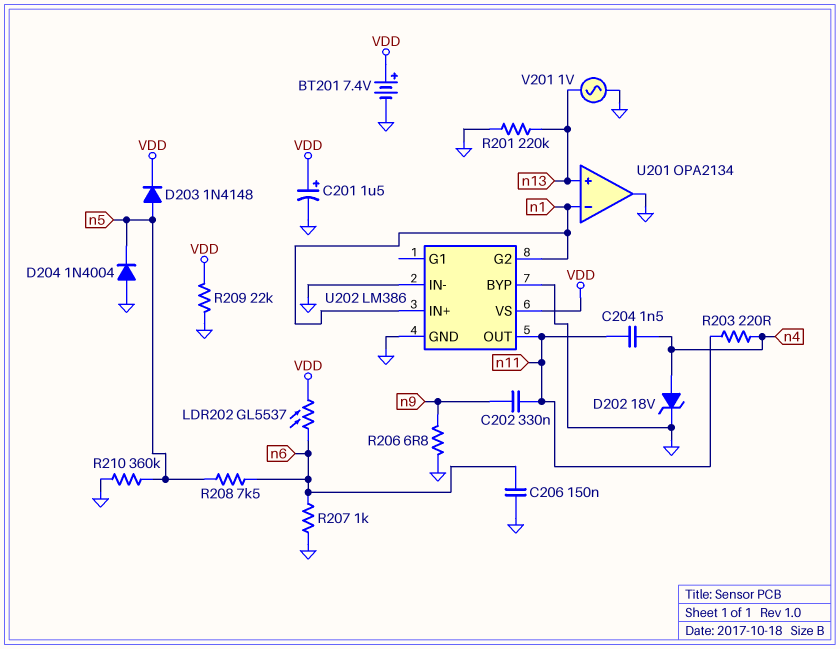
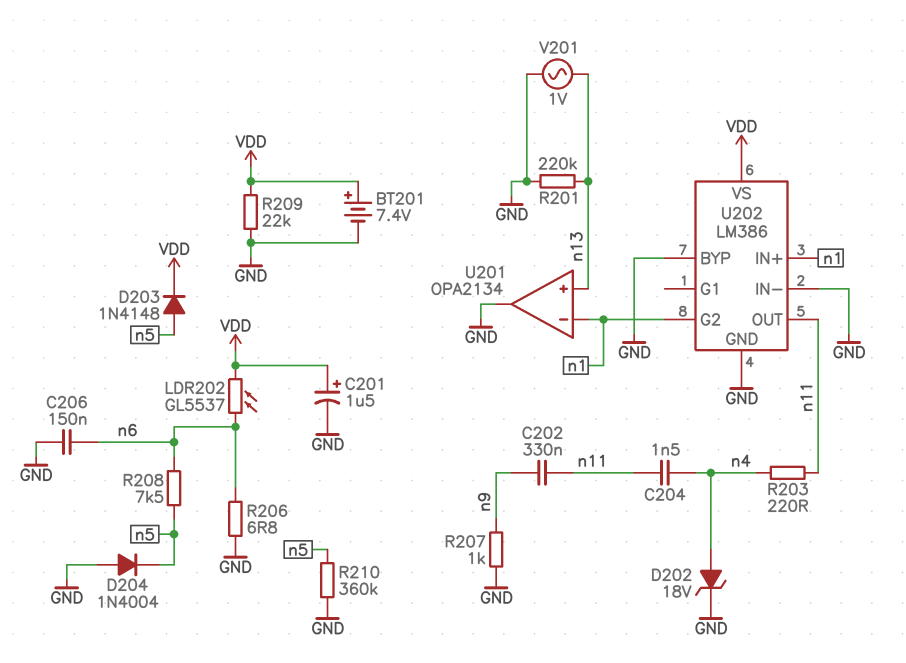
R206: 6.8 (GND, n9) -> 6.8 (GND, n6)
R207: 1k (GND, n6) -> 1k (GND, n9)

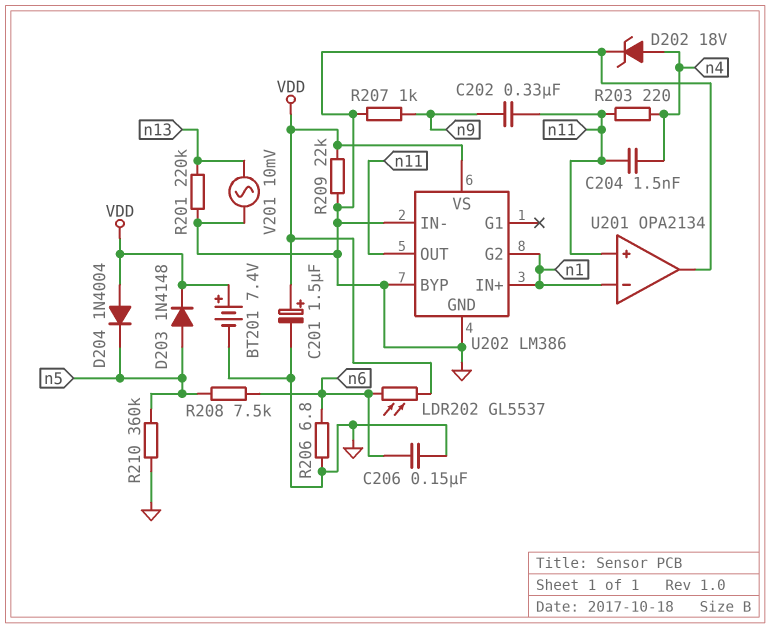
D204: diode 1N4004 (A GND, K n5) -> diode 1N4004 (A VDD, K n5)
U201 pin in+: n13 -> n11
V201: AC 1V (GND, n13) -> AC 10mV (GND, n13)

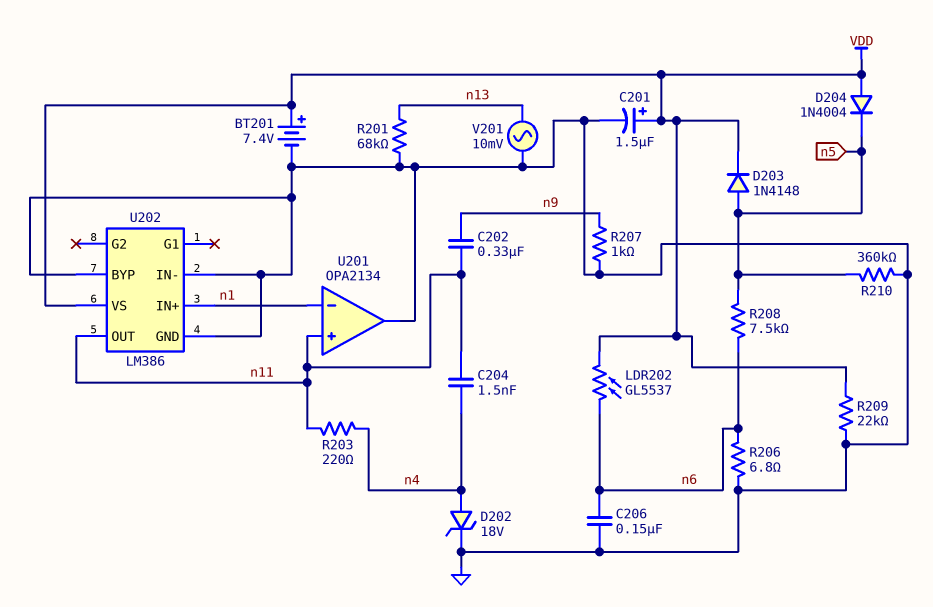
R201: 220k (GND, n13) -> 68k (GND, n13)
U202 pin G2: n1 -> none

